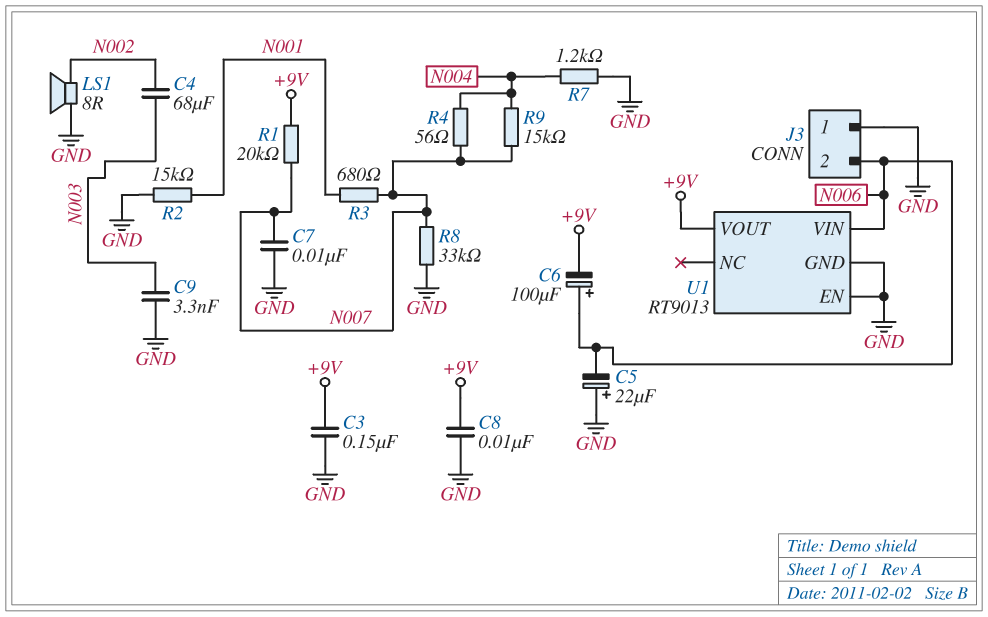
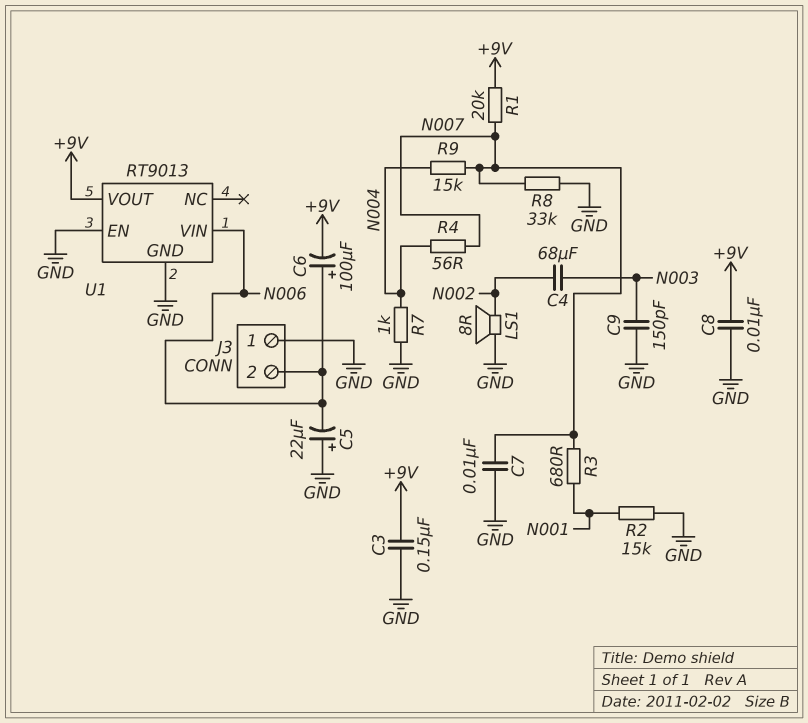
C9: 3.3nF (GND, N003) -> 150pF (GND, N003)
R7: 1.2k (GND, N004) -> 1k (GND, N004)

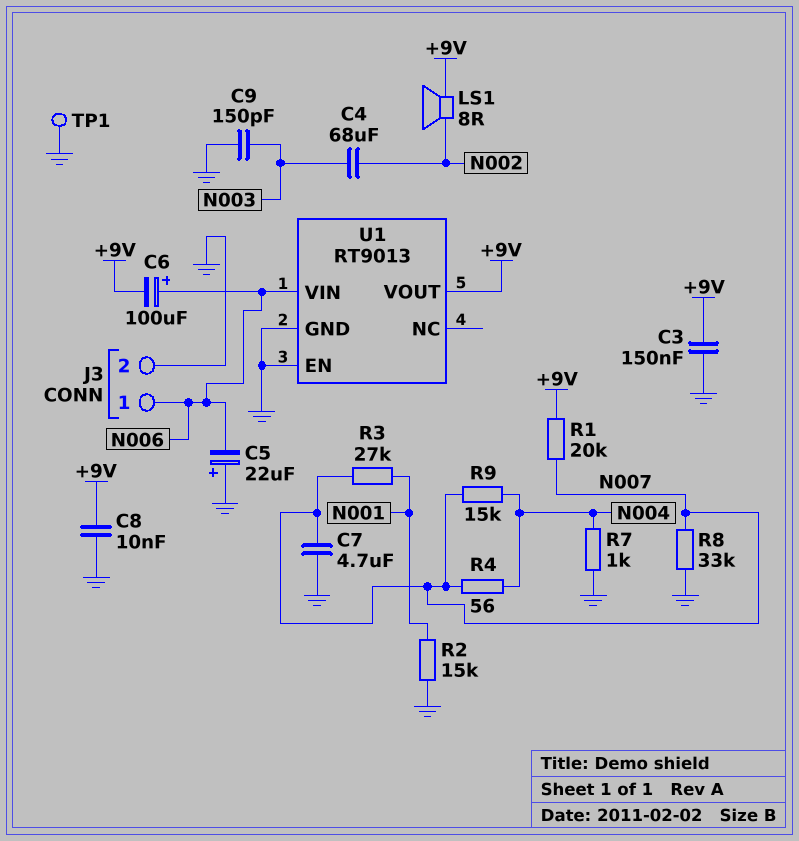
C7: 10nF (GND, N007) -> 4.7uF (GND, N007)
J3 pin 1: GND -> N006
J3 pin 2: N006 -> GND
LS1: speaker 8R (GND, N002) -> speaker 8R (+9V, N002)
R3: 680 (N001, N007) -> 27k (N001, N007)
TP1: none -> test point (GND)

